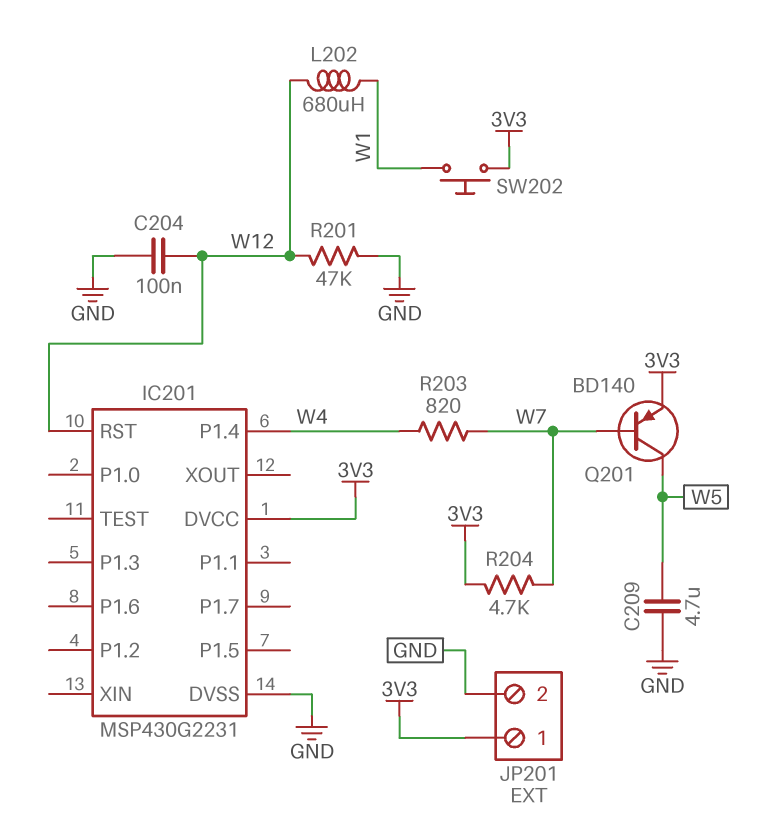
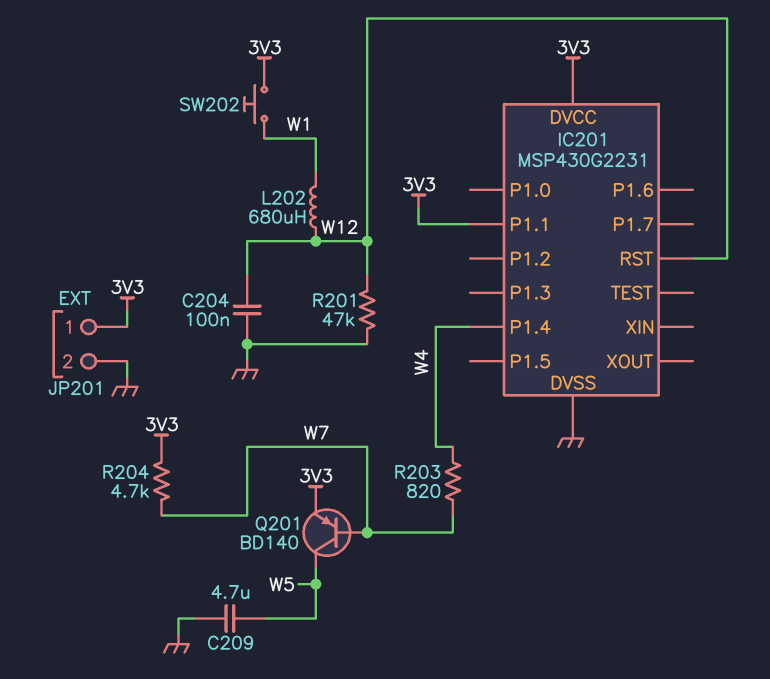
IC201 pin P1.1: none -> 3V3

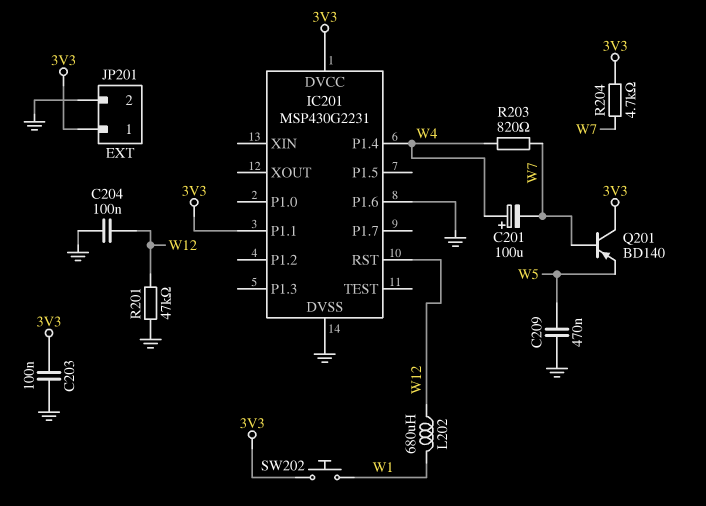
C201: none -> 100uF (plus W4, minus W7)
C203: none -> 100nF (3V3, GND)
C209: 4.7uF (GND, W5) -> 470nF (GND, W5)
IC201 pin P1.6: none -> GND
Q201: PNP BD140 (B W7, C W5, E 3V3) -> PNP BD140 (B W7, C 3V3, E W5)

